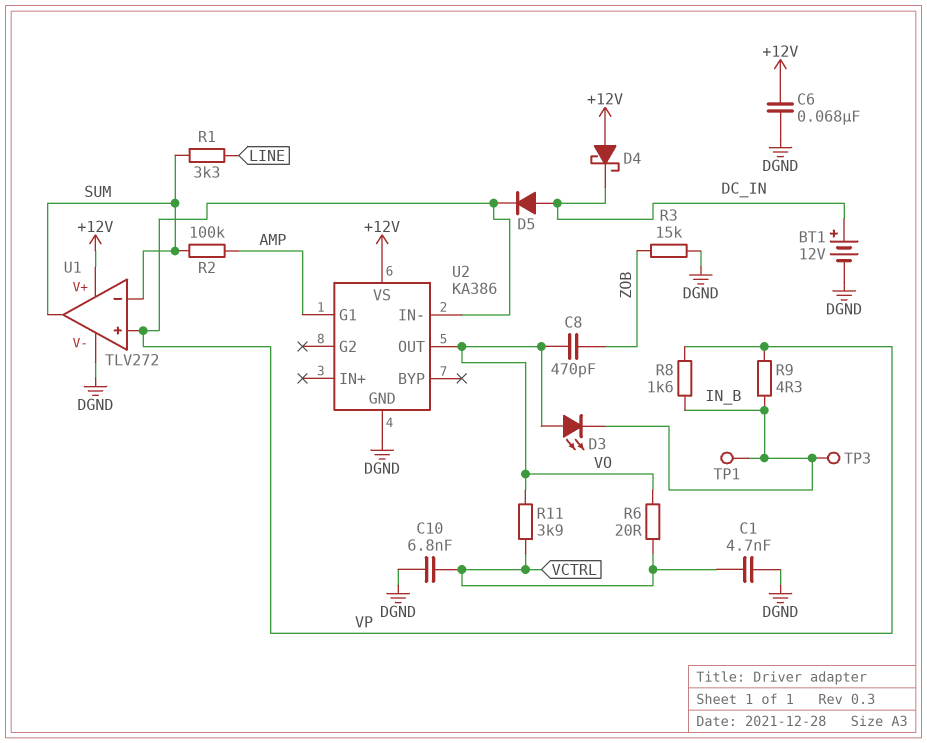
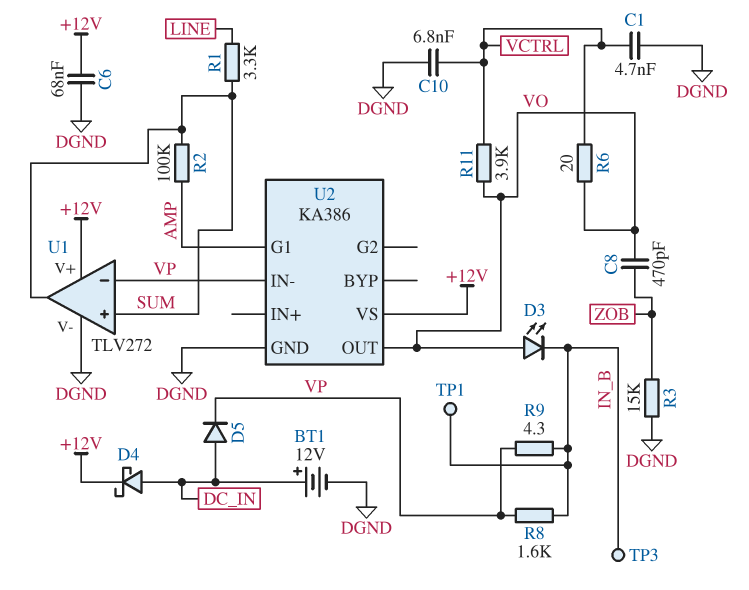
D4: schottky (A +12V, K DC_IN) -> schottky (A DC_IN, K +12V)
U1 pin in+: VP -> SUM
U1 pin in-: SUM -> VP

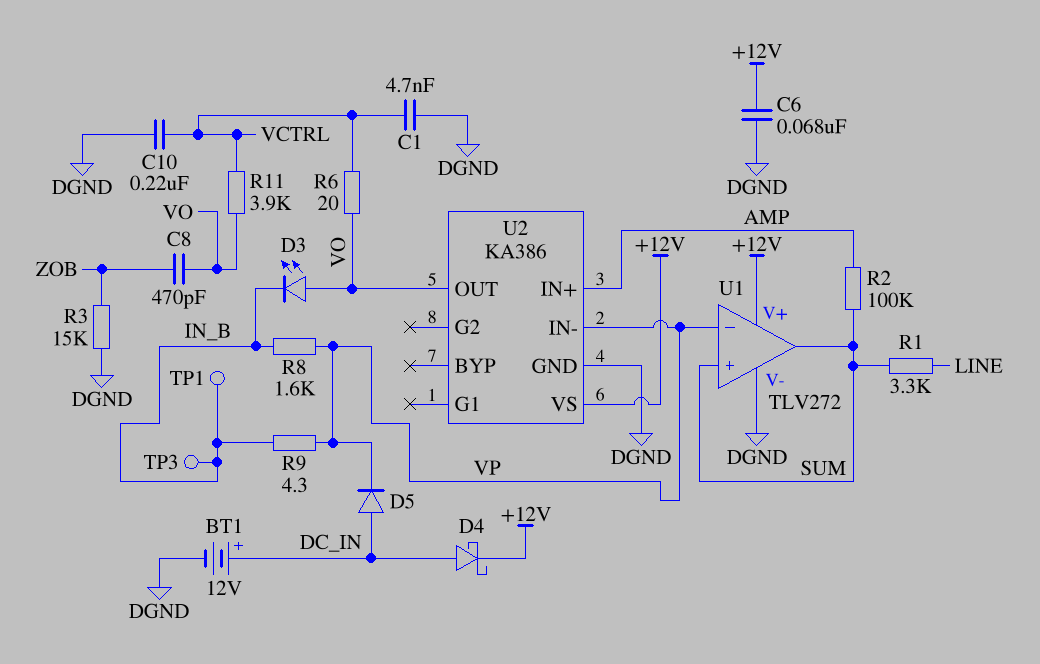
C10: 6.8nF (DGND, VCTRL) -> 220nF (DGND, VCTRL)
U2 pin G1: AMP -> none
U2 pin IN+: none -> AMP

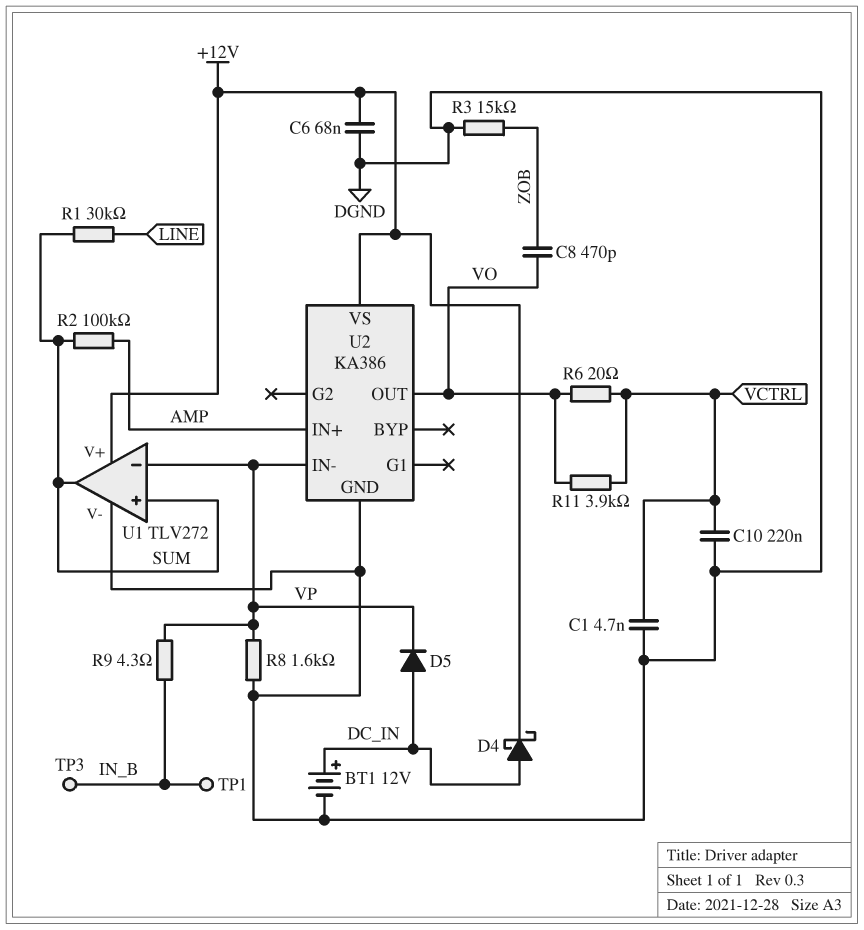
D3: LED (A VO, K IN_B) -> none
R1: 3.3k (LINE, SUM) -> 30k (LINE, SUM)
R8: 1.6k (IN_B, VP) -> 1.6k (DGND, VP)

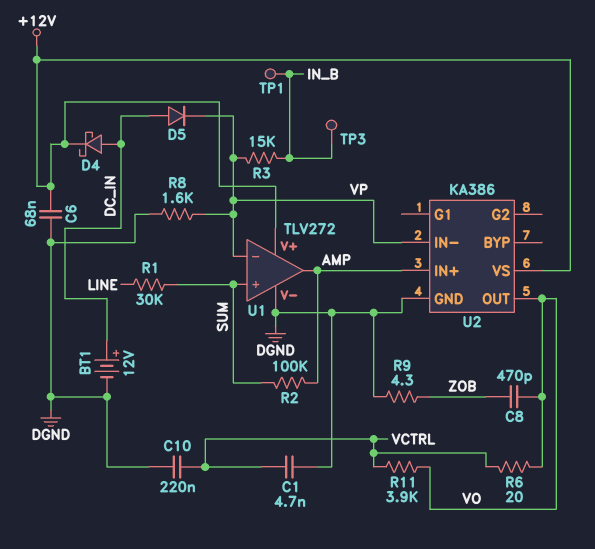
R3: 15k (DGND, ZOB) -> 15k (IN_B, VP)
R9: 4.3 (IN_B, VP) -> 4.3 (DGND, ZOB)
U1 pin out: SUM -> AMP

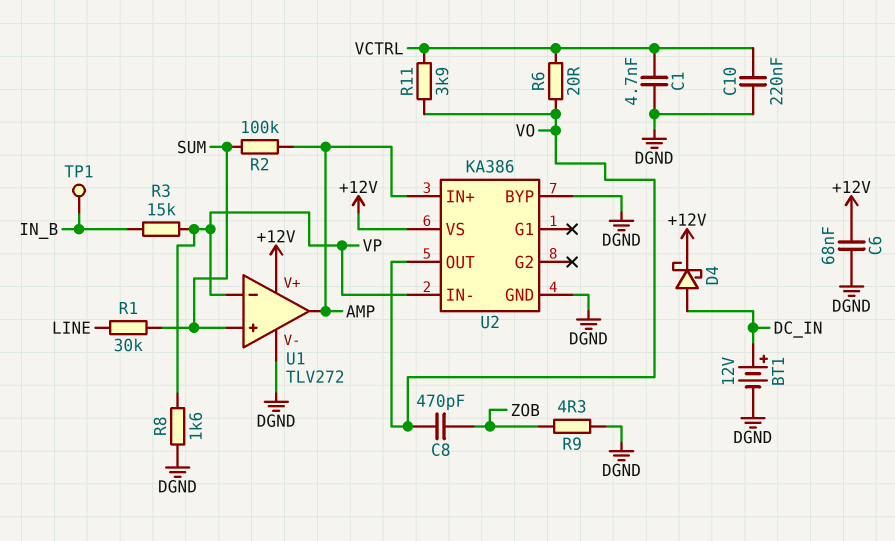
D5: diode (A DC_IN, K VP) -> none
TP3: test point (IN_B) -> none
U2 pin BYP: none -> DGND

